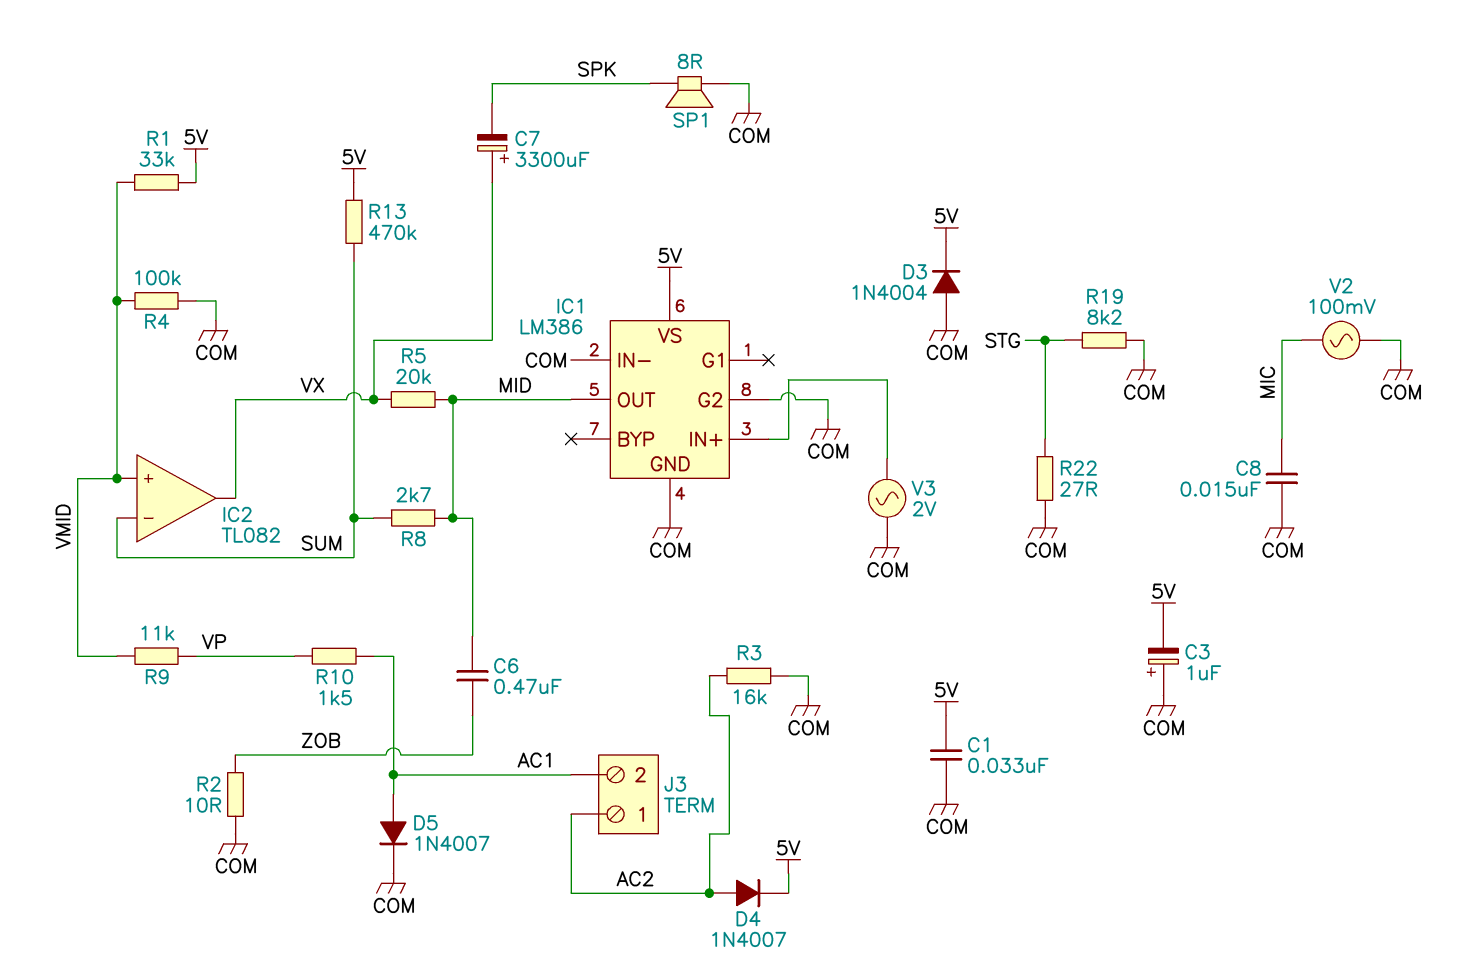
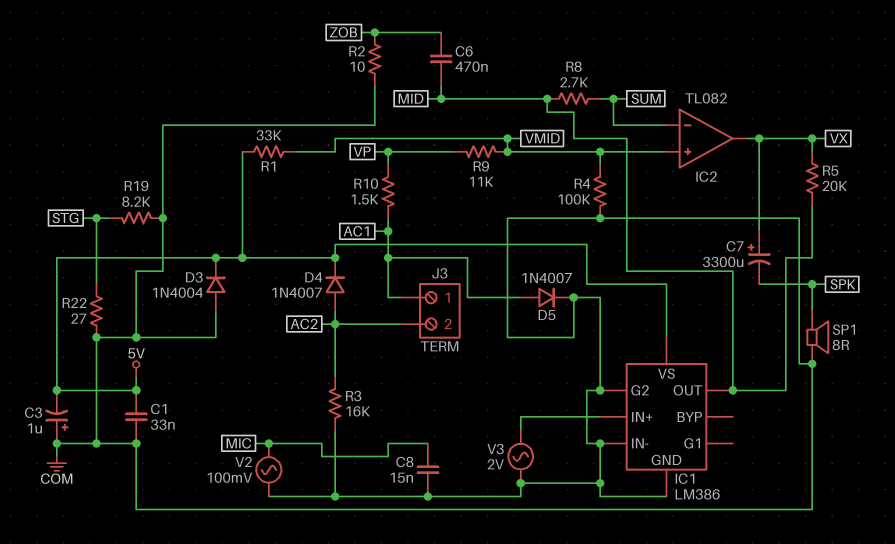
J3 pin 1: AC2 -> AC1
J3 pin 2: AC1 -> AC2
R13: 470k (5V, SUM) -> none

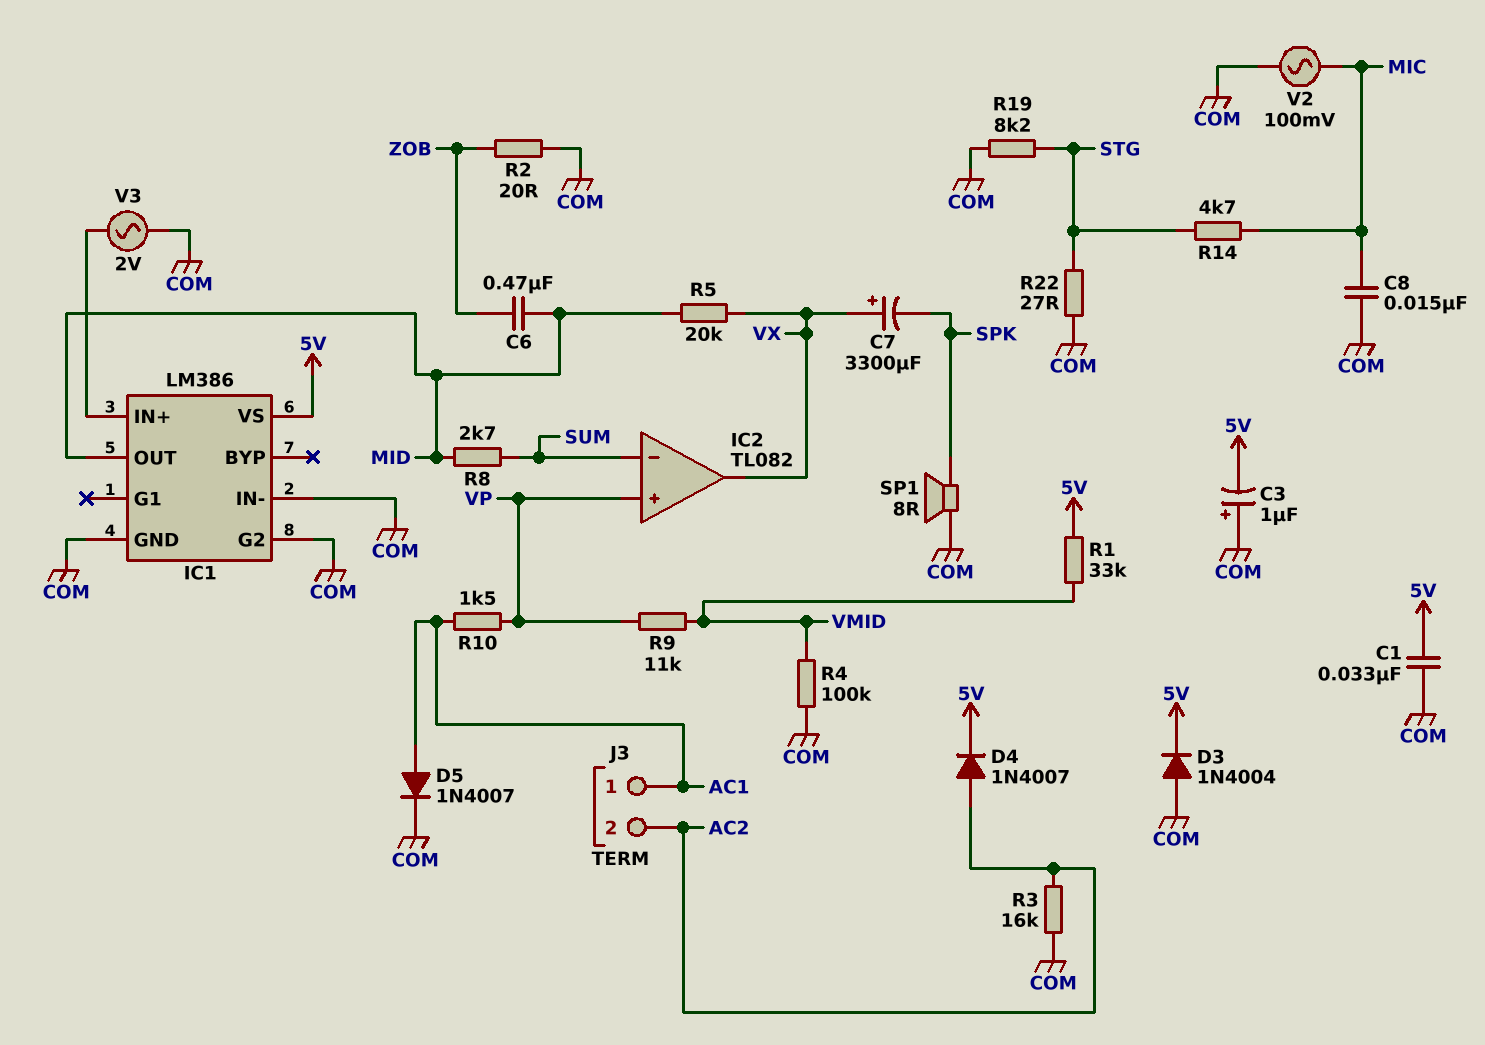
IC2 pin in+: VMID -> VP
R2: 10 (COM, ZOB) -> 20 (COM, ZOB)
R14: none -> 4.7k (MIC, STG)

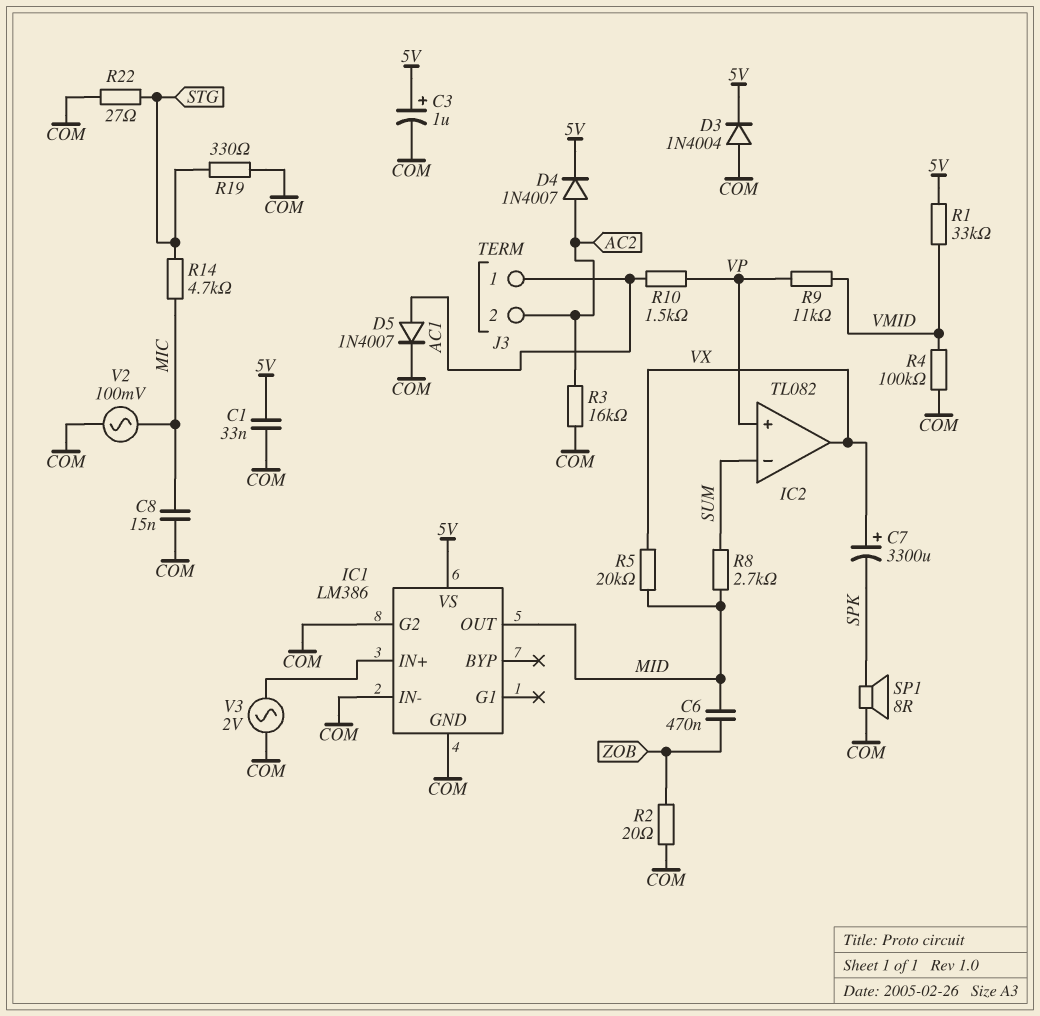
C3: 1uF (plus COM, minus 5V) -> 1uF (plus 5V, minus COM)
R19: 8.2k (COM, STG) -> 330 (COM, STG)

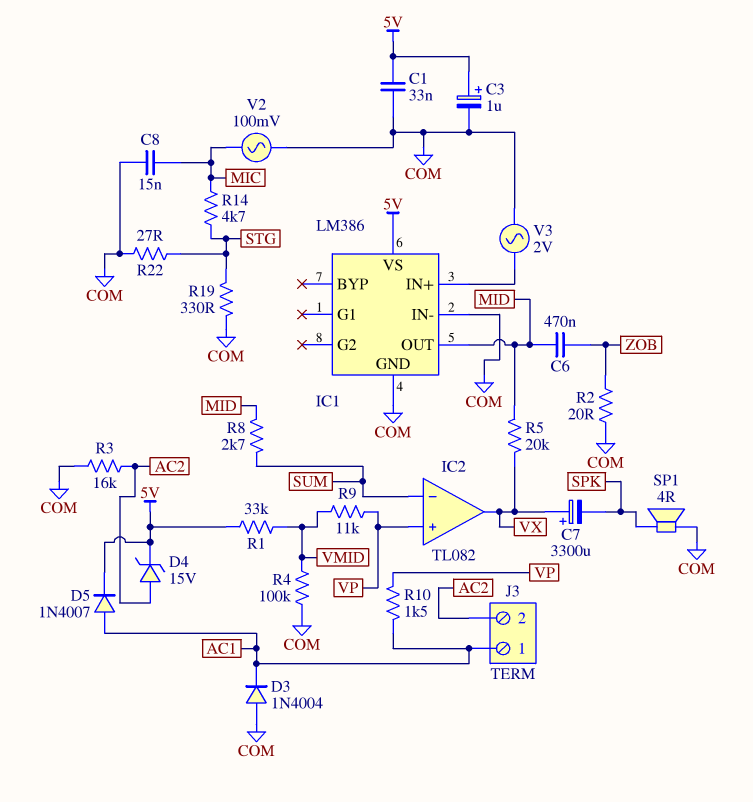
D3: diode 1N4004 (A COM, K 5V) -> diode 1N4004 (A COM, K AC1)
D4: diode 1N4007 (A AC2, K 5V) -> zener 15V (A AC2, K 5V)
D5: diode 1N4007 (A AC1, K COM) -> diode 1N4007 (A AC1, K 5V)
IC1 pin G2: COM -> none
SP1: speaker 8R (COM, SPK) -> speaker 4R (COM, SPK)

